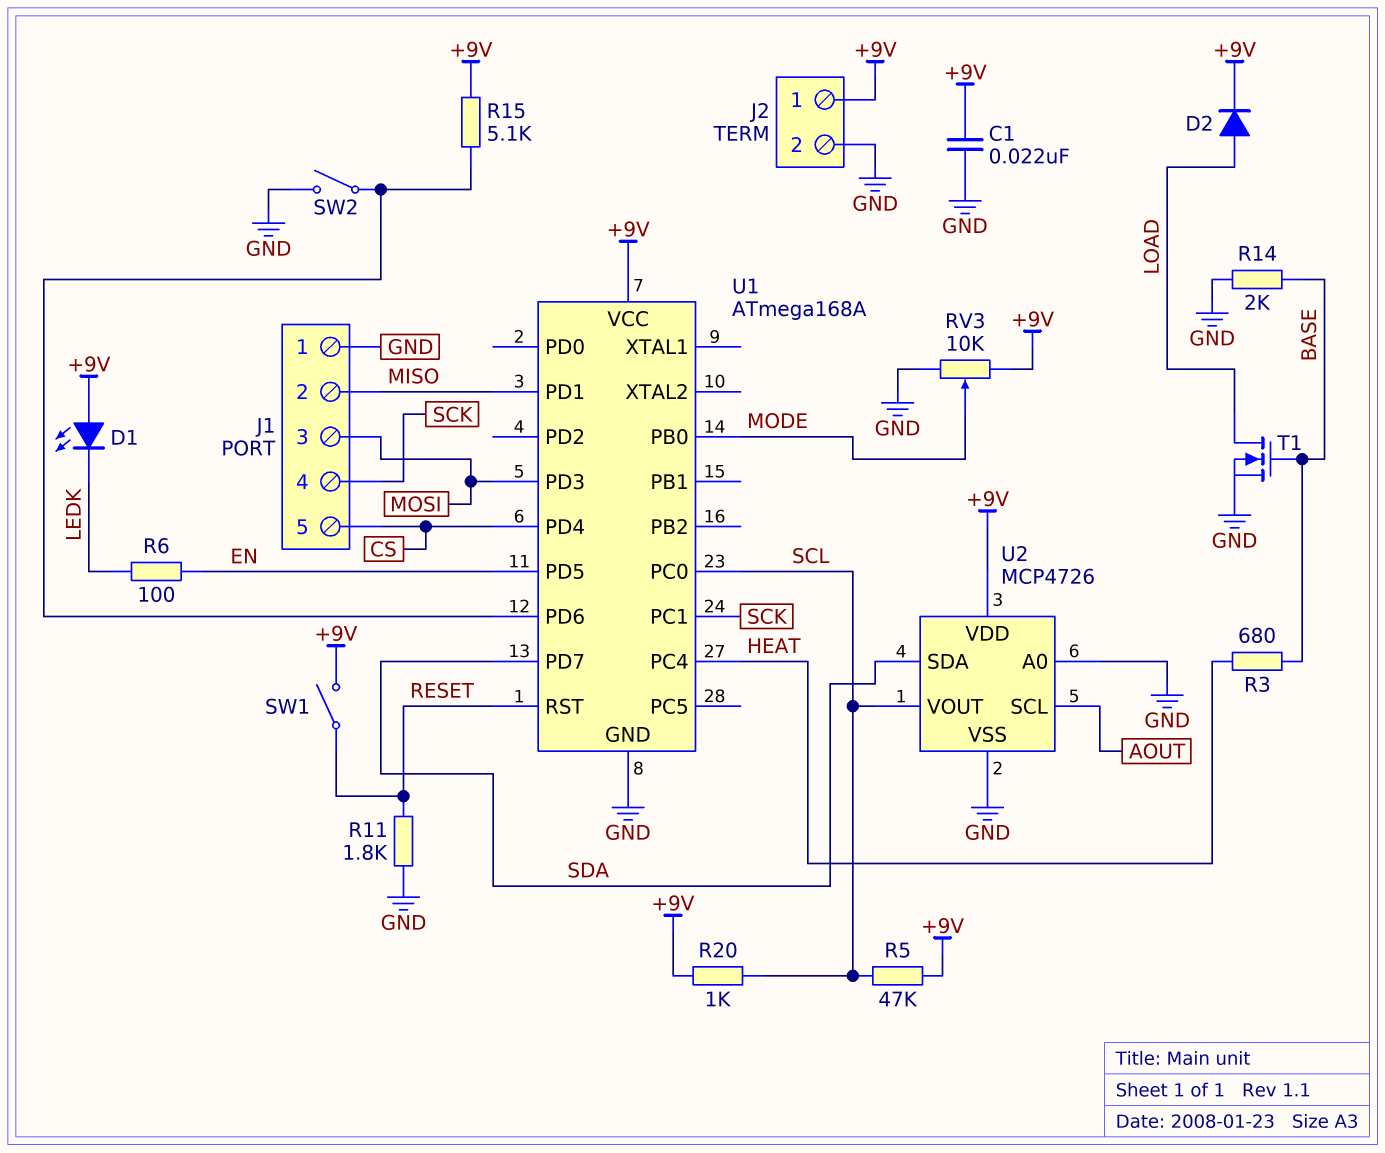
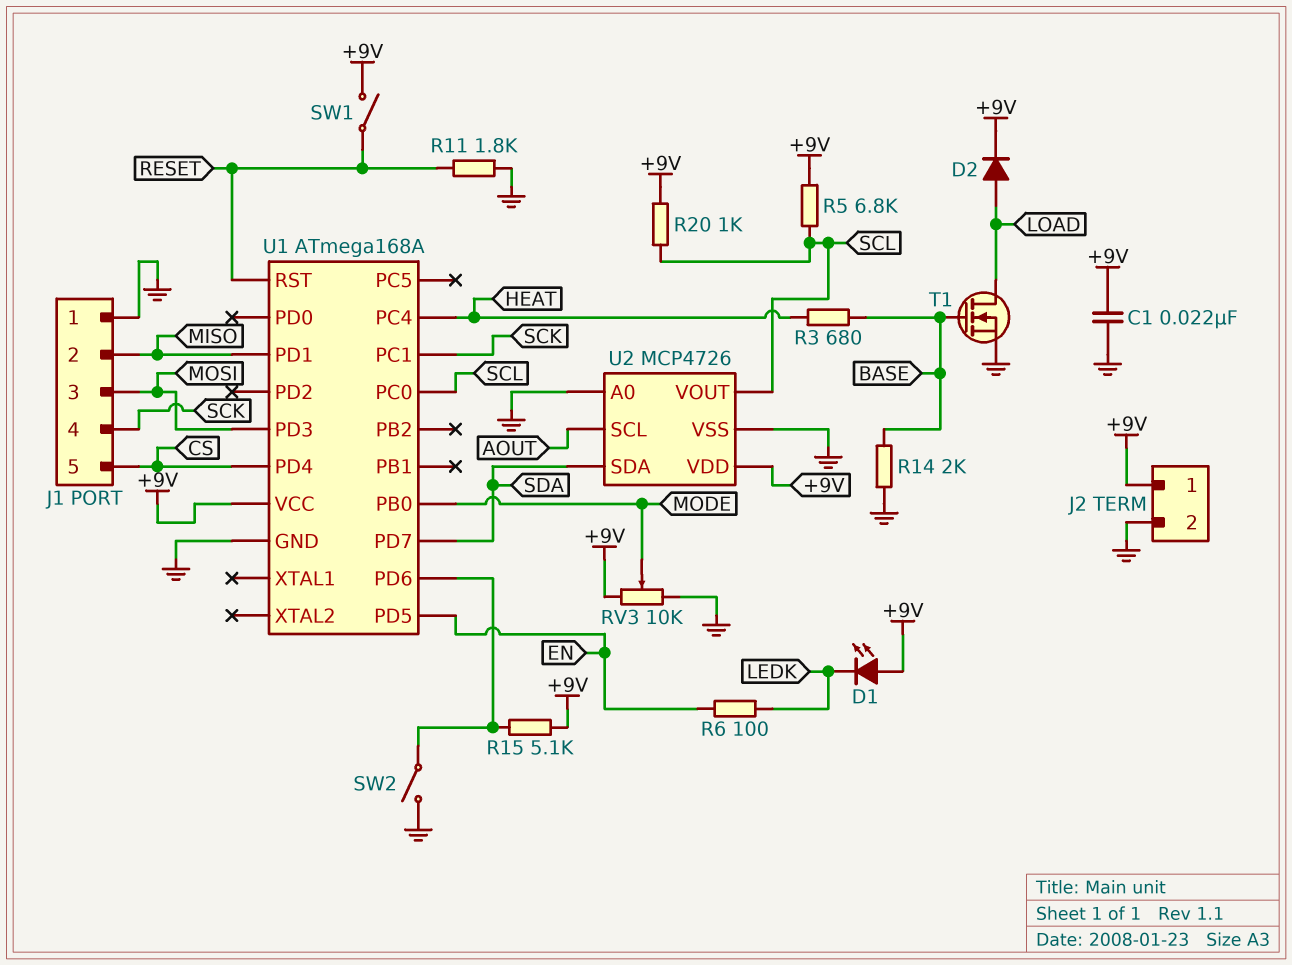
R5: 47k (+9V, SCL) -> 6.8k (+9V, SCL)

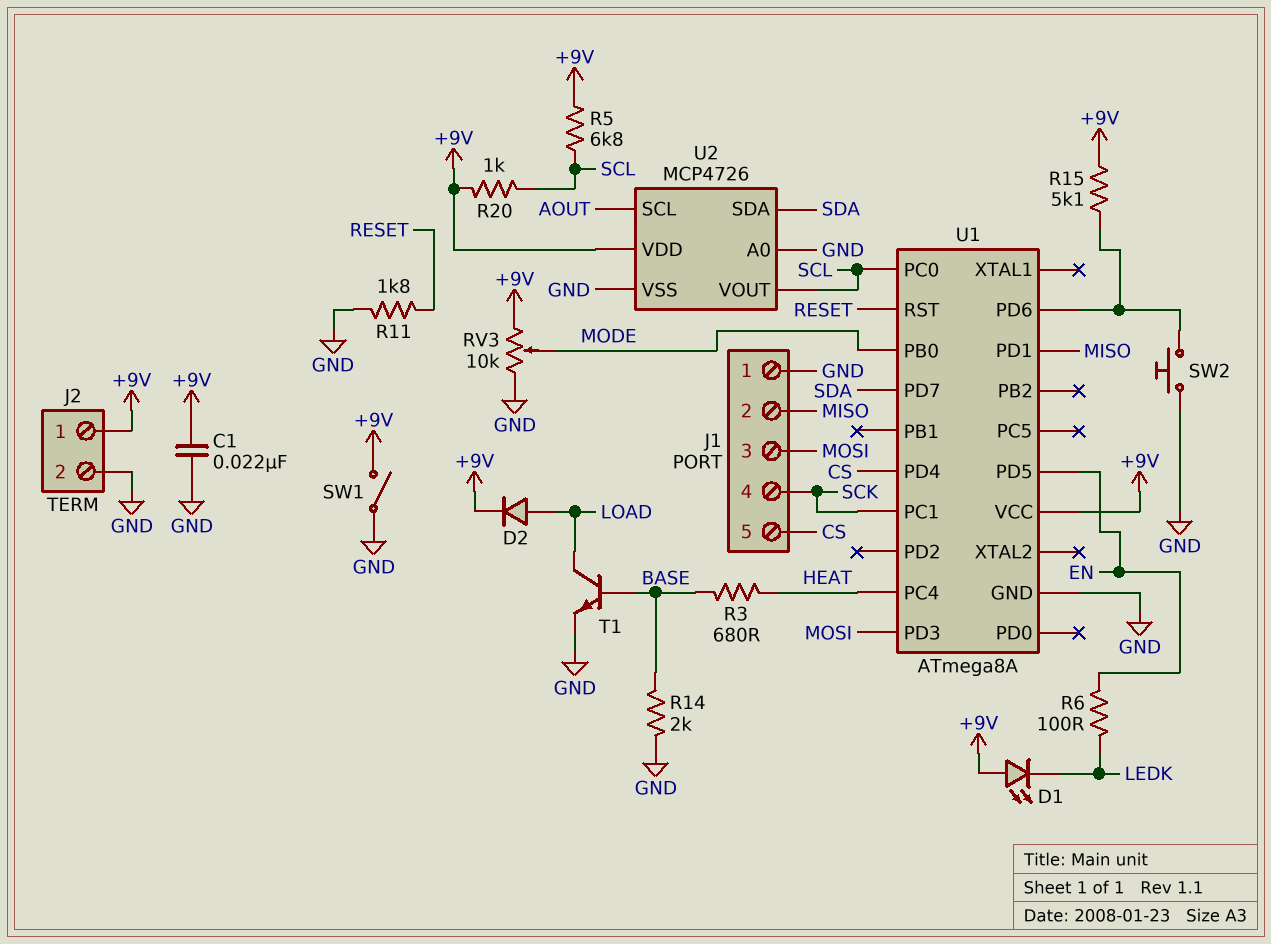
SW1: switch (+9V, RESET) -> switch (+9V, GND)
SW2: switch (GND, U1/PD6) -> button (GND, U1/PD6)
T1: NMOS (G BASE, D LOAD, S GND) -> NPN (B BASE, C LOAD, E GND)
U1: ATmega168A -> ATmega8A

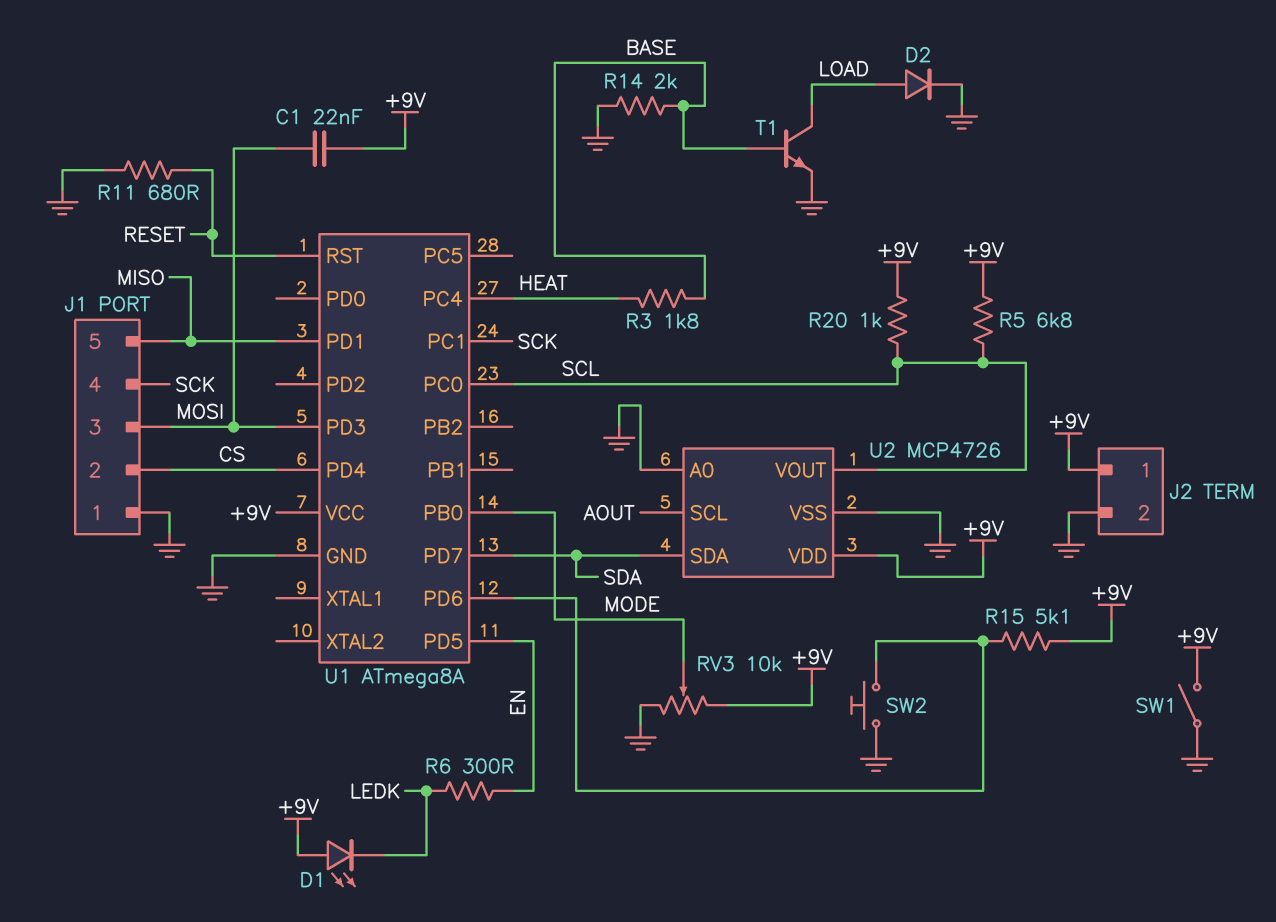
C1: 22nF (+9V, GND) -> 22nF (+9V, MOSI)
D2: diode (A LOAD, K +9V) -> diode (A LOAD, K GND)
J1 pin 2: MISO -> CS
J1 pin 5: CS -> MISO
R3: 680 (BASE, HEAT) -> 1.8k (BASE, HEAT)
R6: 100 (EN, LEDK) -> 300 (EN, LEDK)
R11: 1.8k (GND, RESET) -> 680 (GND, RESET)

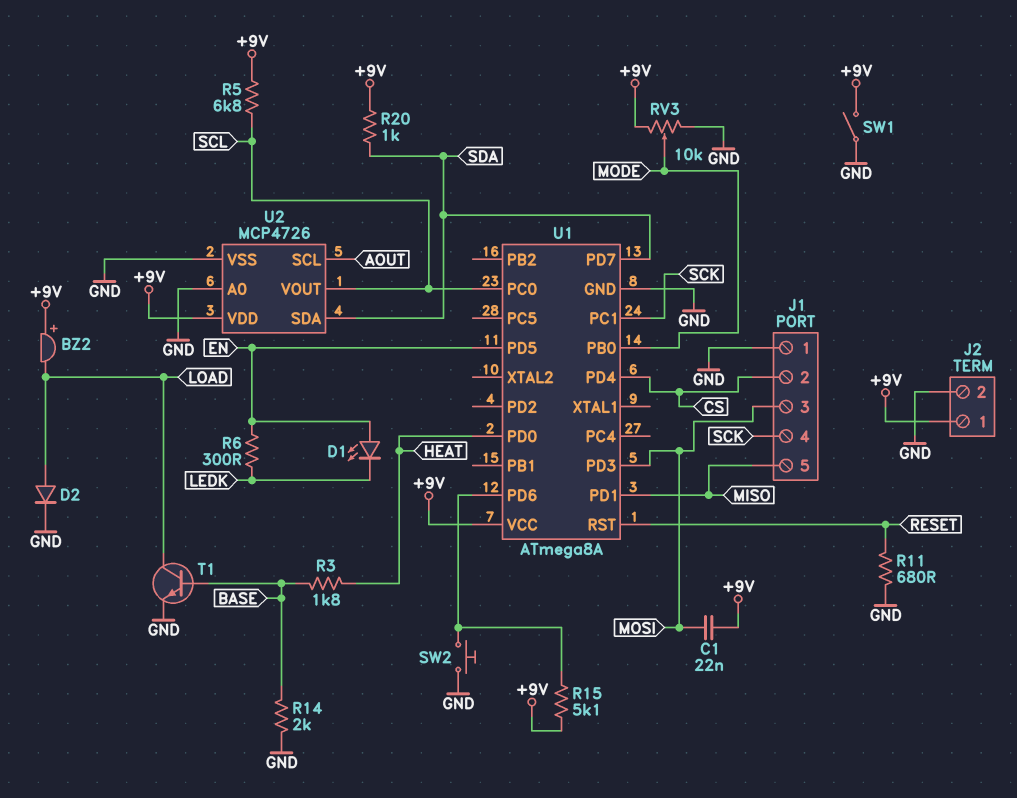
BZ2: none -> buzzer (plus +9V, minus LOAD)
D1: LED (A +9V, K LEDK) -> LED (A EN, K LEDK)
R20: 1k (+9V, SCL) -> 1k (+9V, SDA)
U1 pin PC4: HEAT -> none
U1 pin PD0: none -> HEAT

